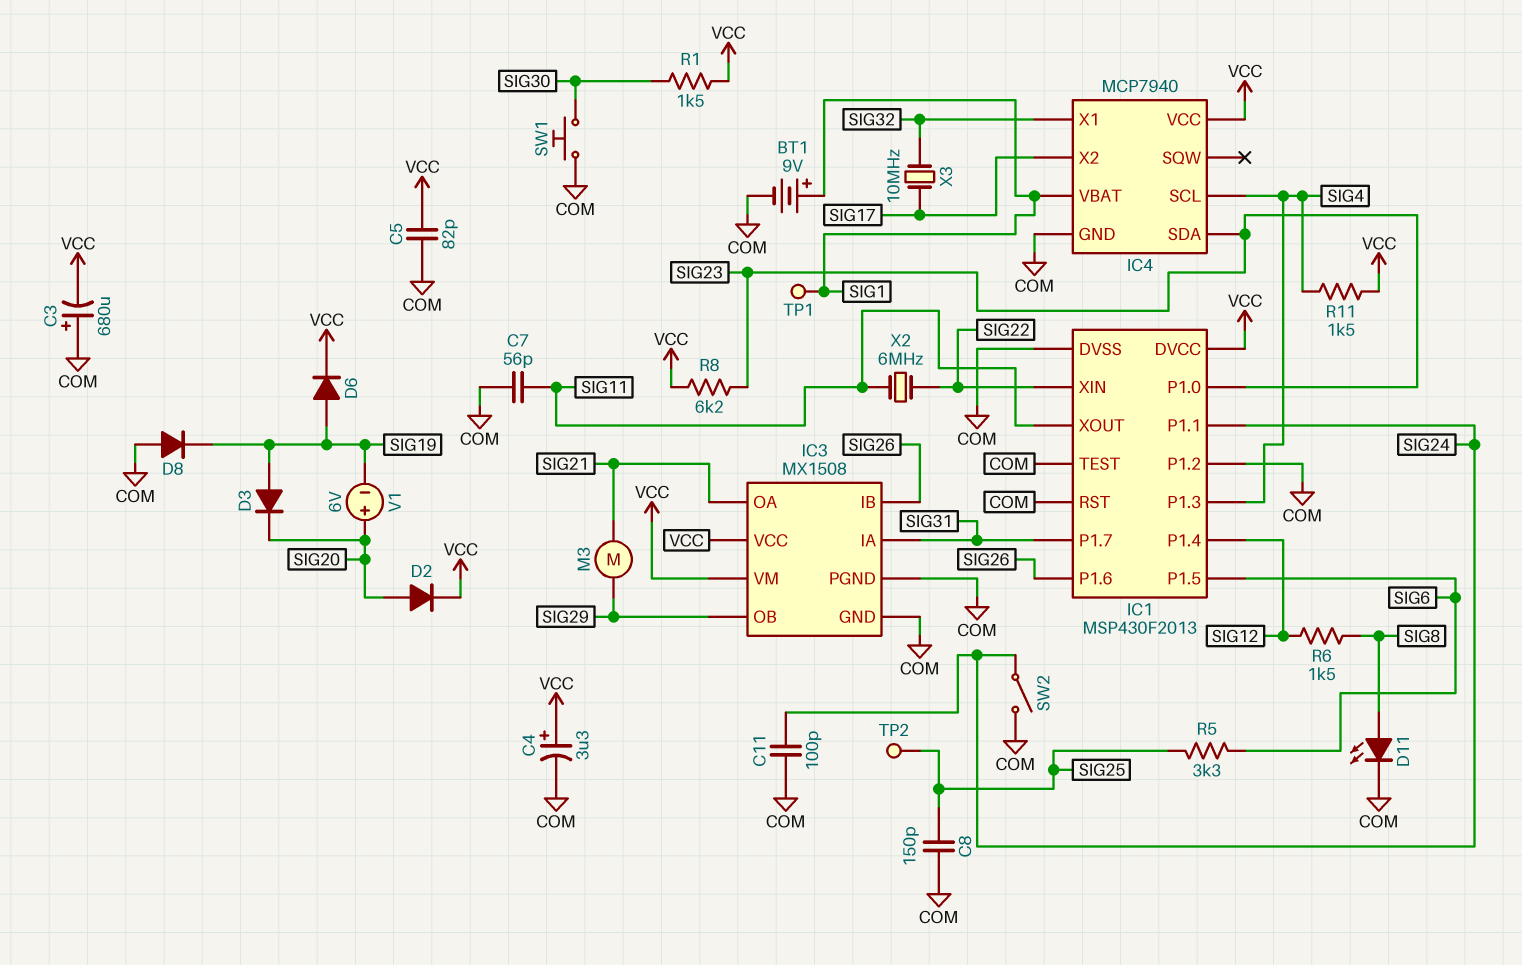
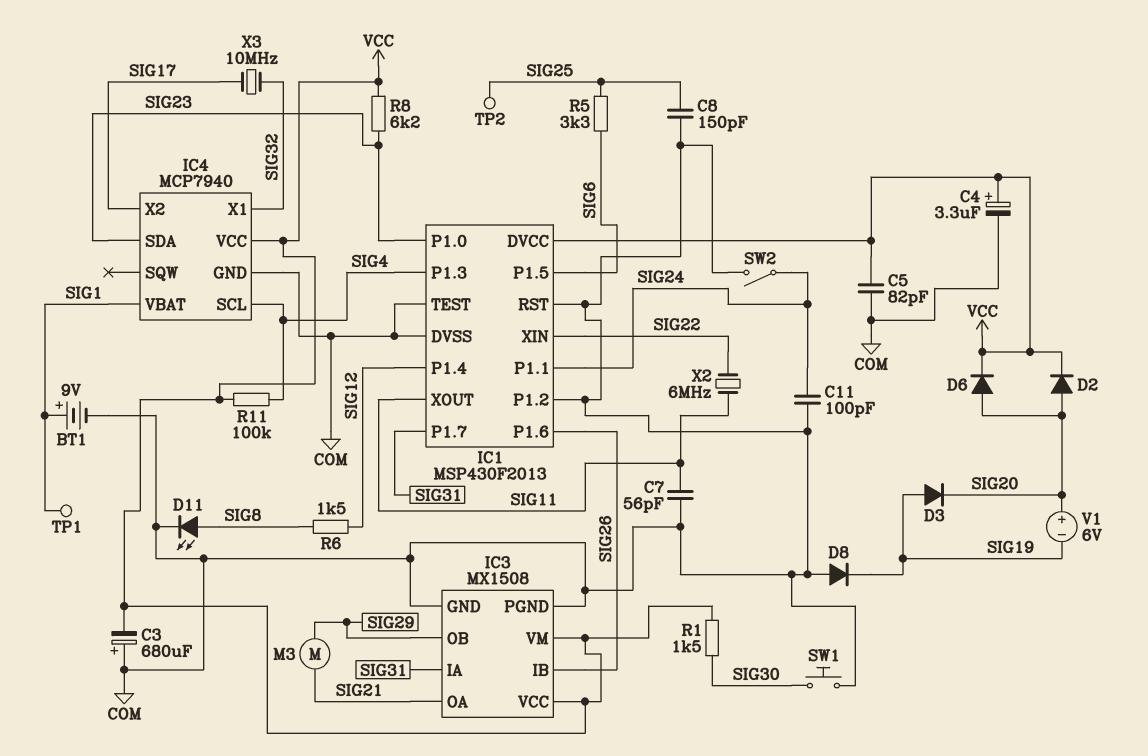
D6: diode (A SIG19, K VCC) -> diode (A SIG20, K VCC)
R11: 1.5k (SIG4, VCC) -> 100k (SIG4, VCC)

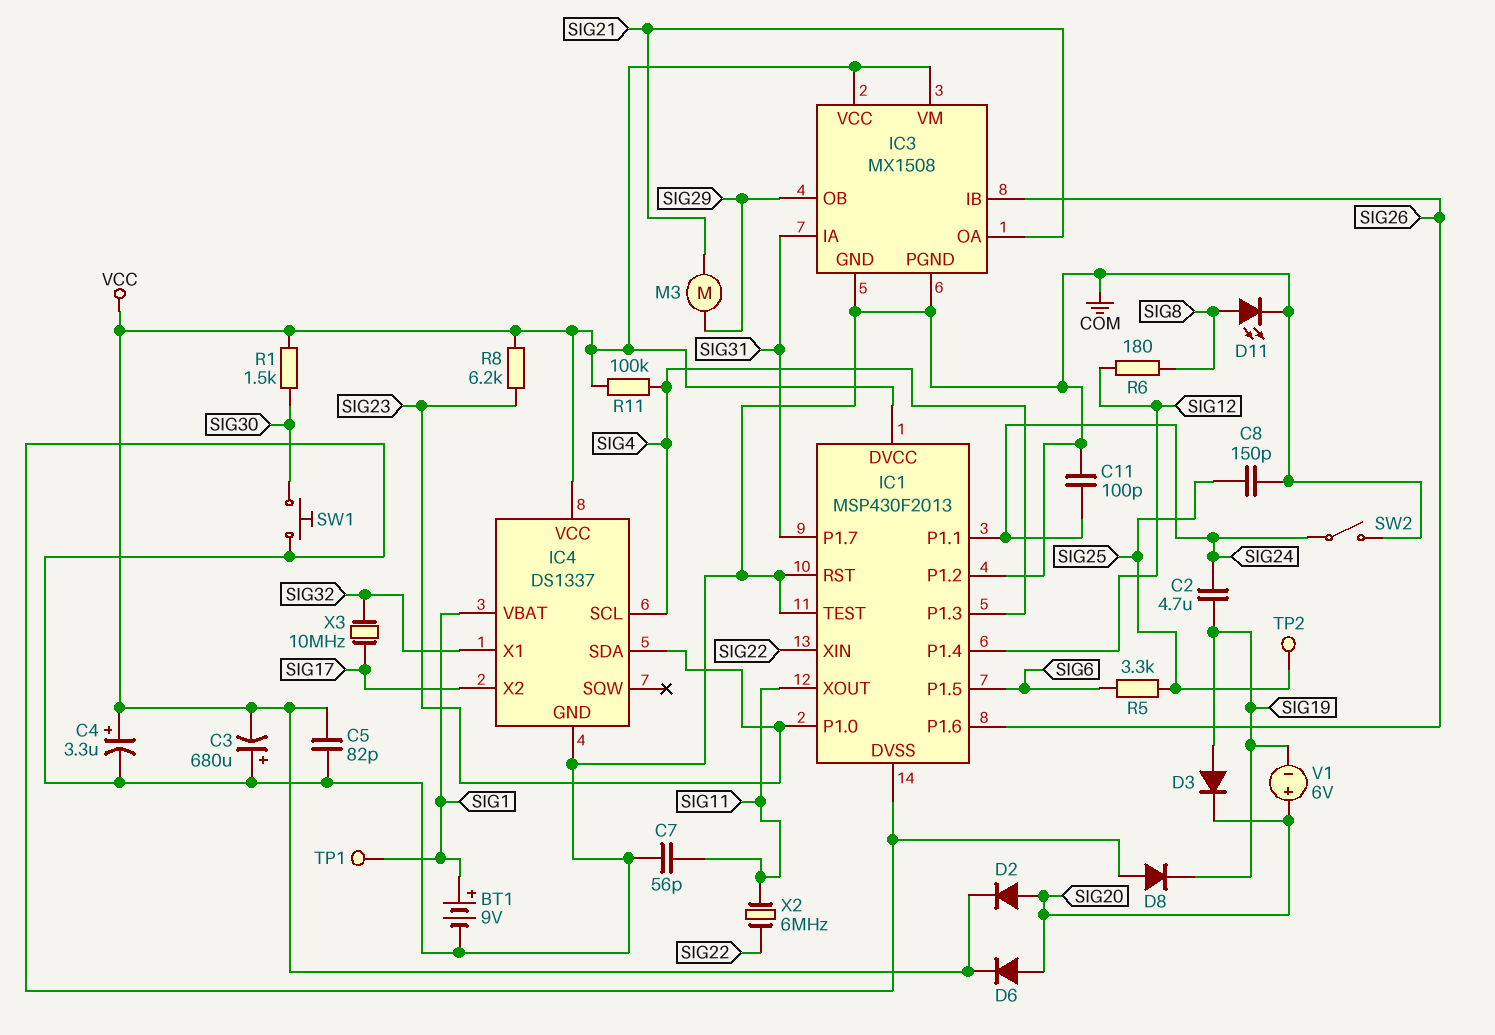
C2: none -> 4.7uF (SIG19, SIG24)
IC4: MCP7940 -> DS1337
R6: 1.5k (SIG8, SIG12) -> 180 (SIG8, SIG12)

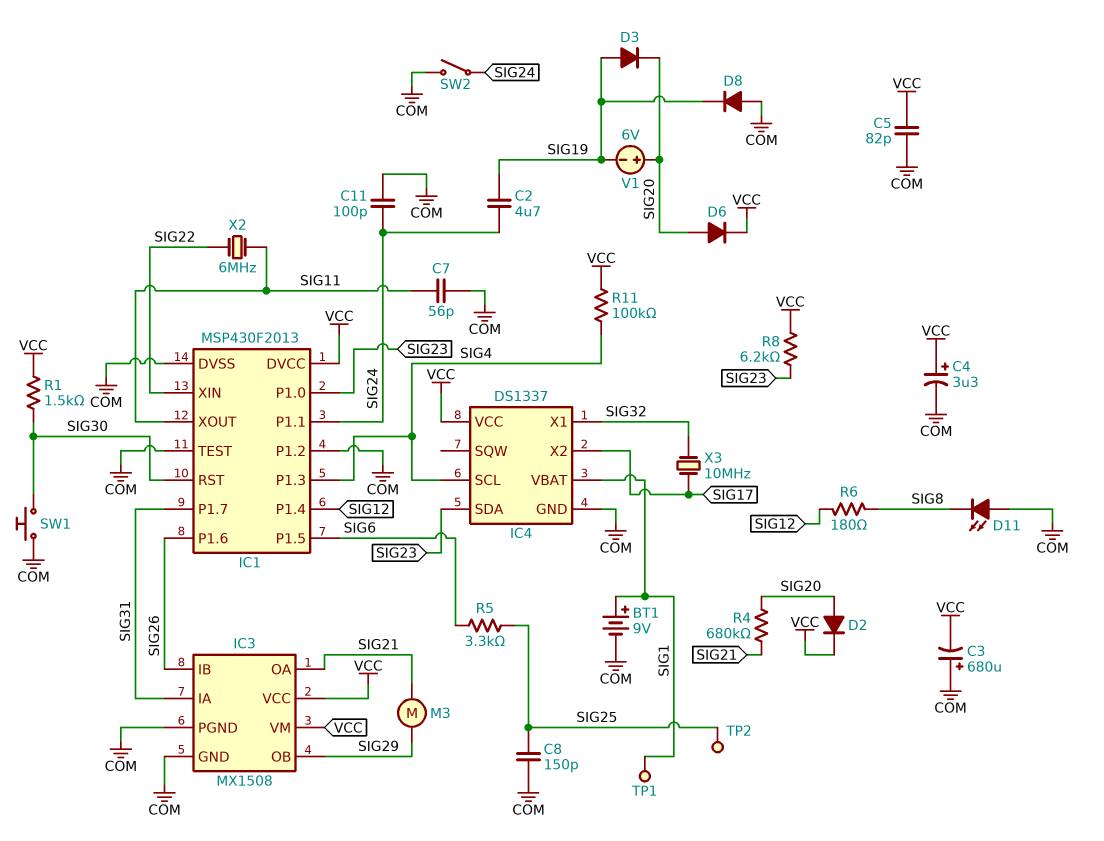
D11: LED (A SIG8, K COM) -> LED (A COM, K SIG8)
IC1 pin RST: COM -> SIG30
R4: none -> 680k (SIG20, SIG21)

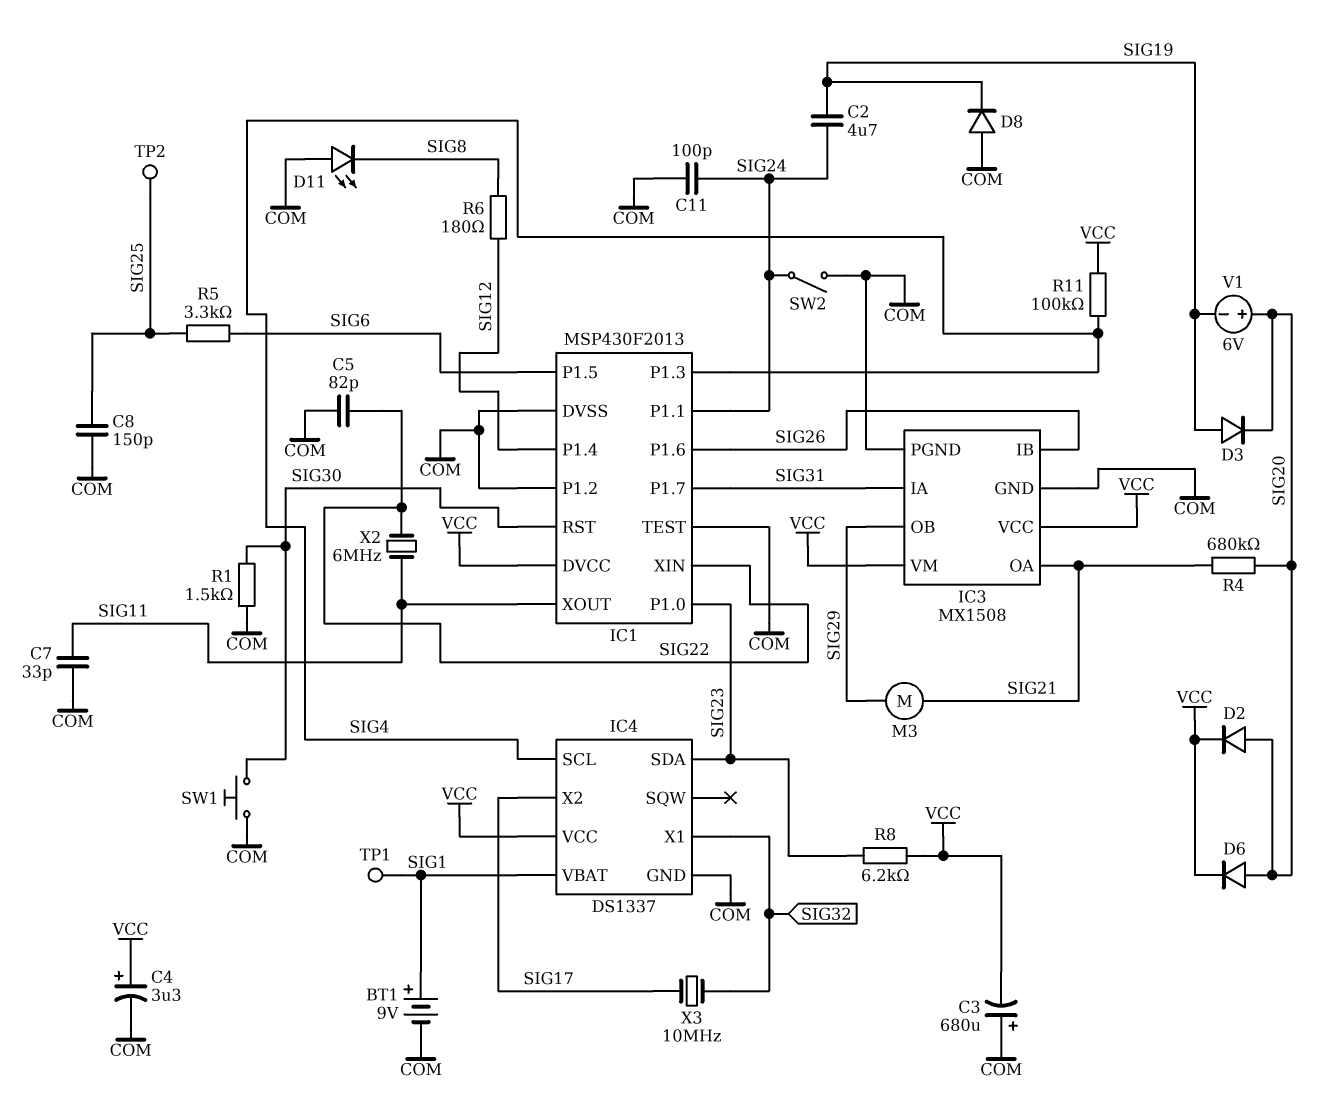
C5: 82pF (COM, VCC) -> 82pF (COM, SIG22)
C7: 56pF (COM, SIG11) -> 33pF (COM, SIG11)
R1: 1.5k (SIG30, VCC) -> 1.5k (COM, SIG30)

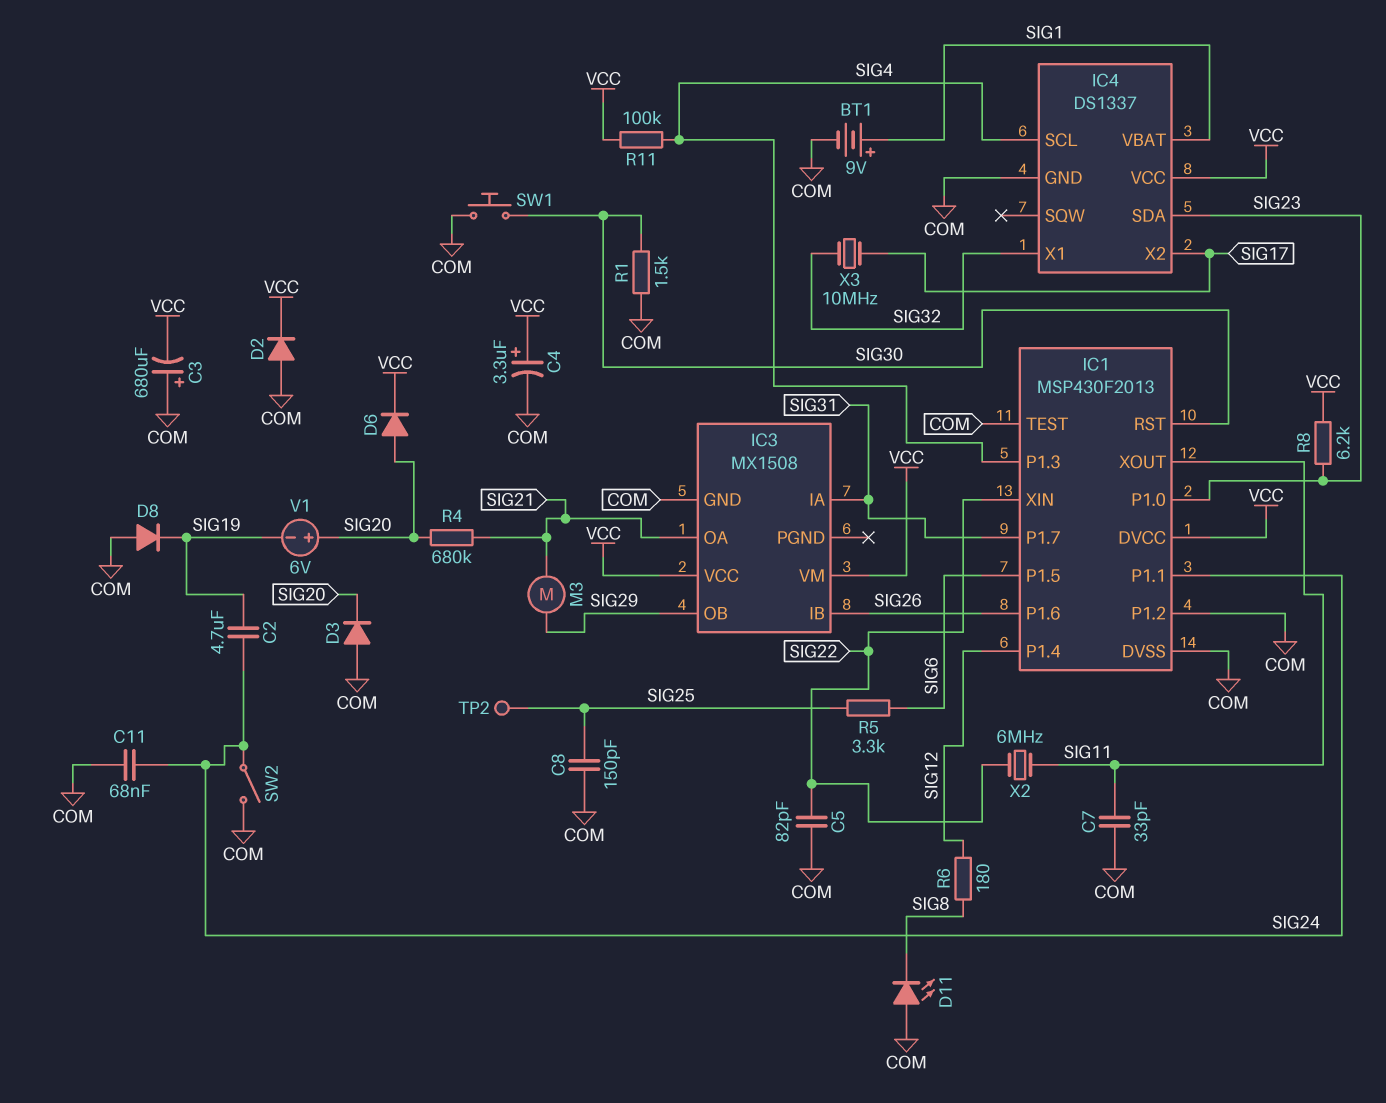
C11: 100pF (COM, SIG24) -> 68nF (COM, SIG24)
D2: diode (A SIG20, K VCC) -> diode (A COM, K VCC)
D3: diode (A SIG19, K SIG20) -> diode (A COM, K SIG20)
IC3 pin PGND: COM -> none
TP1: test point (SIG1) -> none

